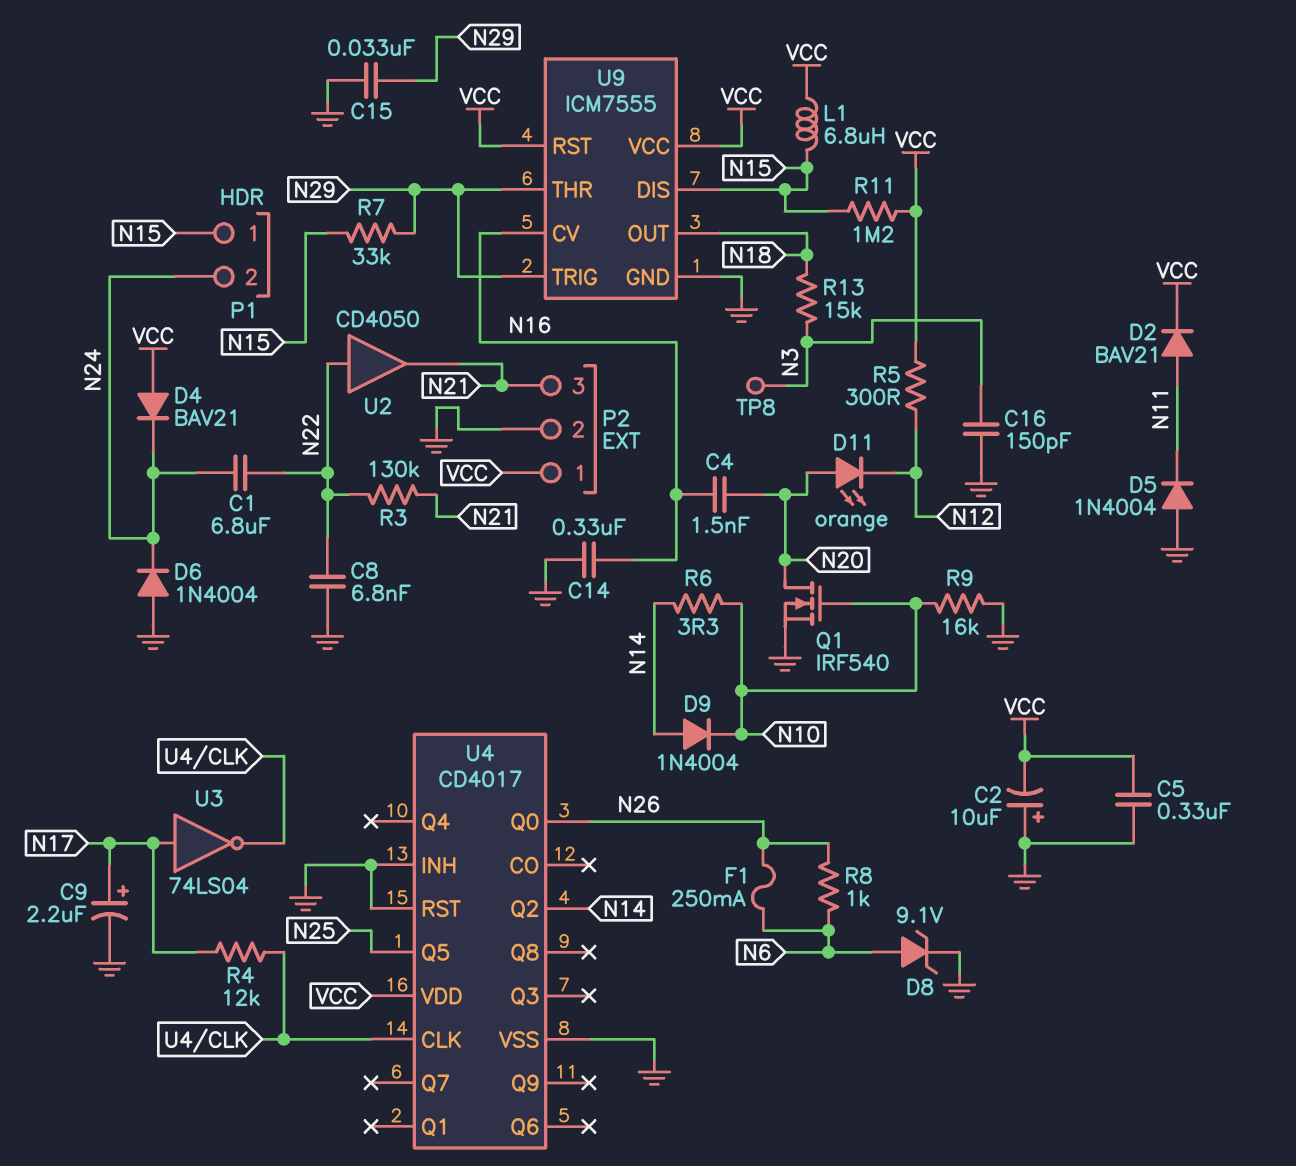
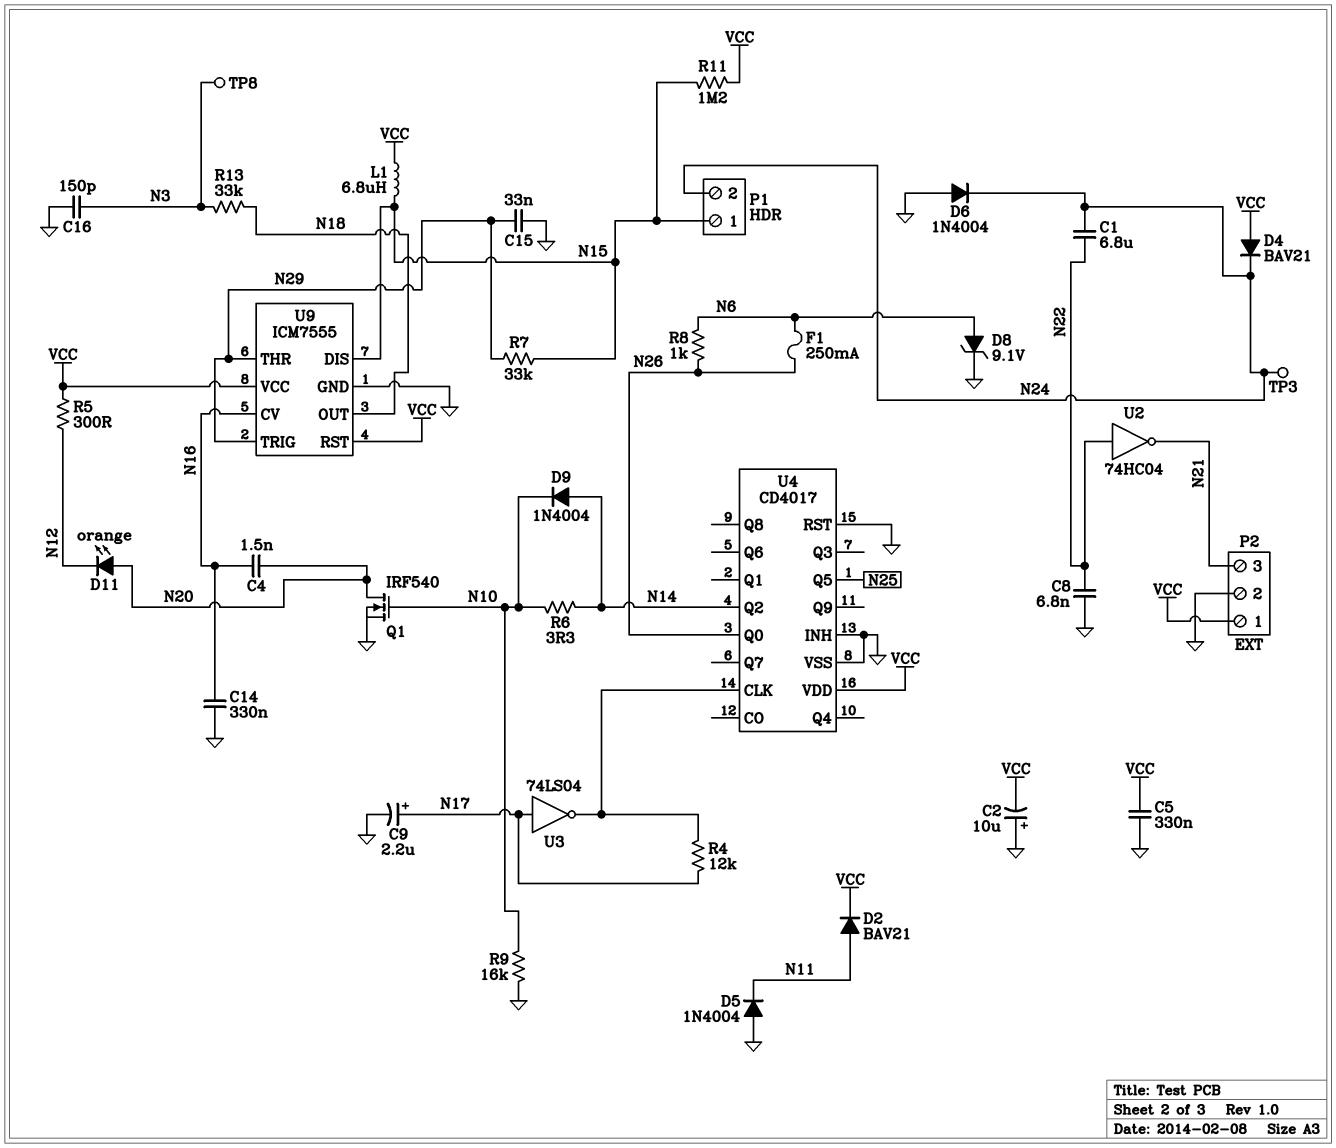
R3: 130k (N21, N22) -> none
R13: 15k (N3, N18) -> 33k (N3, N18)
TP3: none -> test point (N24)
U2: buffer CD4050 (in N22, out N21) -> NOT 74HC04 (in N22, out N21)

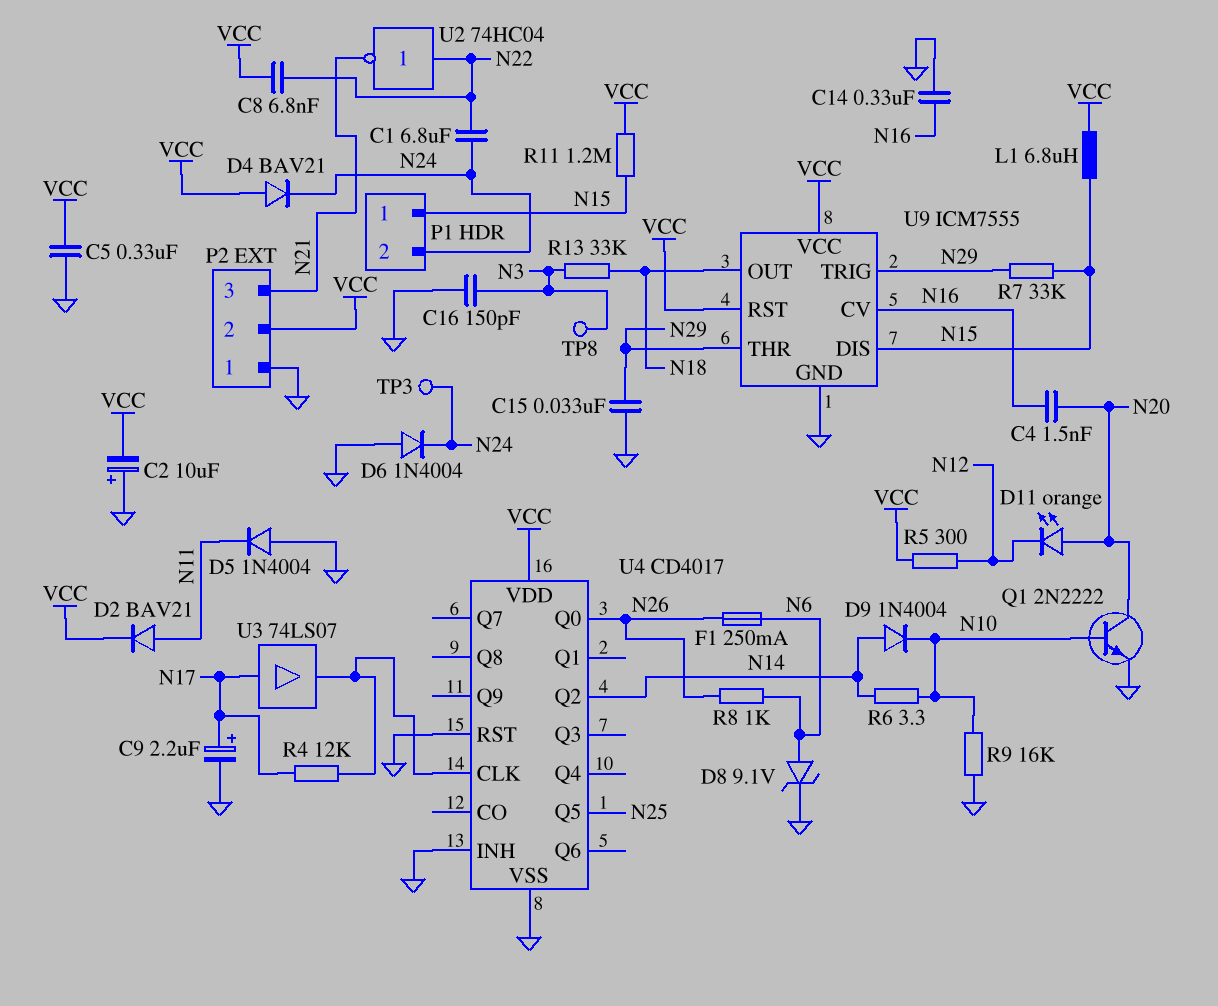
C8: 6.8nF (GND, N22) -> 6.8nF (N22, VCC)
P2 pin 1: VCC -> GND
P2 pin 2: GND -> VCC
Q1: NMOS IRF540 (G N10, D N20, S GND) -> NPN 2N2222 (B N10, C N20, E GND)
U3: NOT 74LS04 (in N17, out U4/CLK) -> buffer 74LS07 (in N17, out U4/CLK)

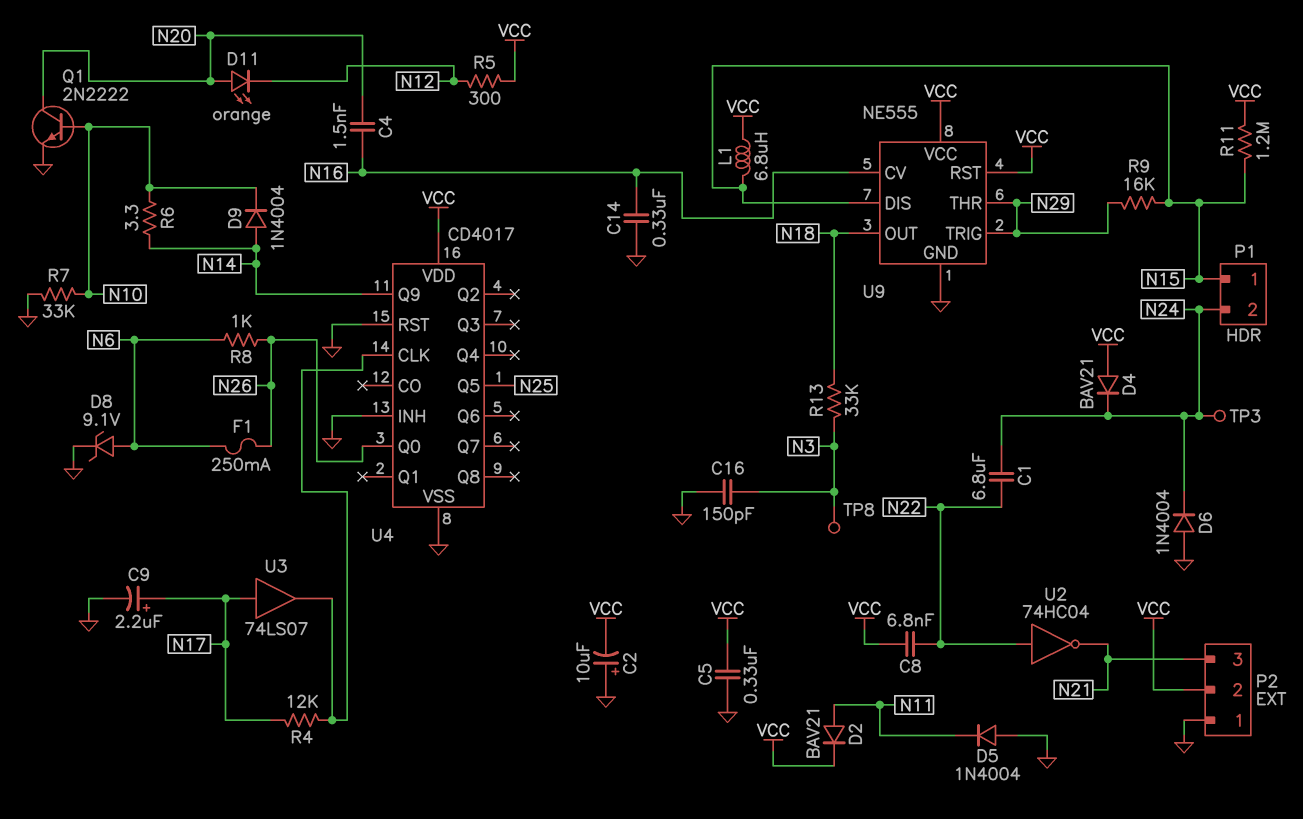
C15: 33nF (GND, N29) -> none
R7: 33k (N15, N29) -> 33k (GND, N10)
R9: 16k (GND, N10) -> 16k (N15, N29)
U4 pin Q2: N14 -> none
U4 pin Q9: none -> N14
U9: ICM7555 -> NE555

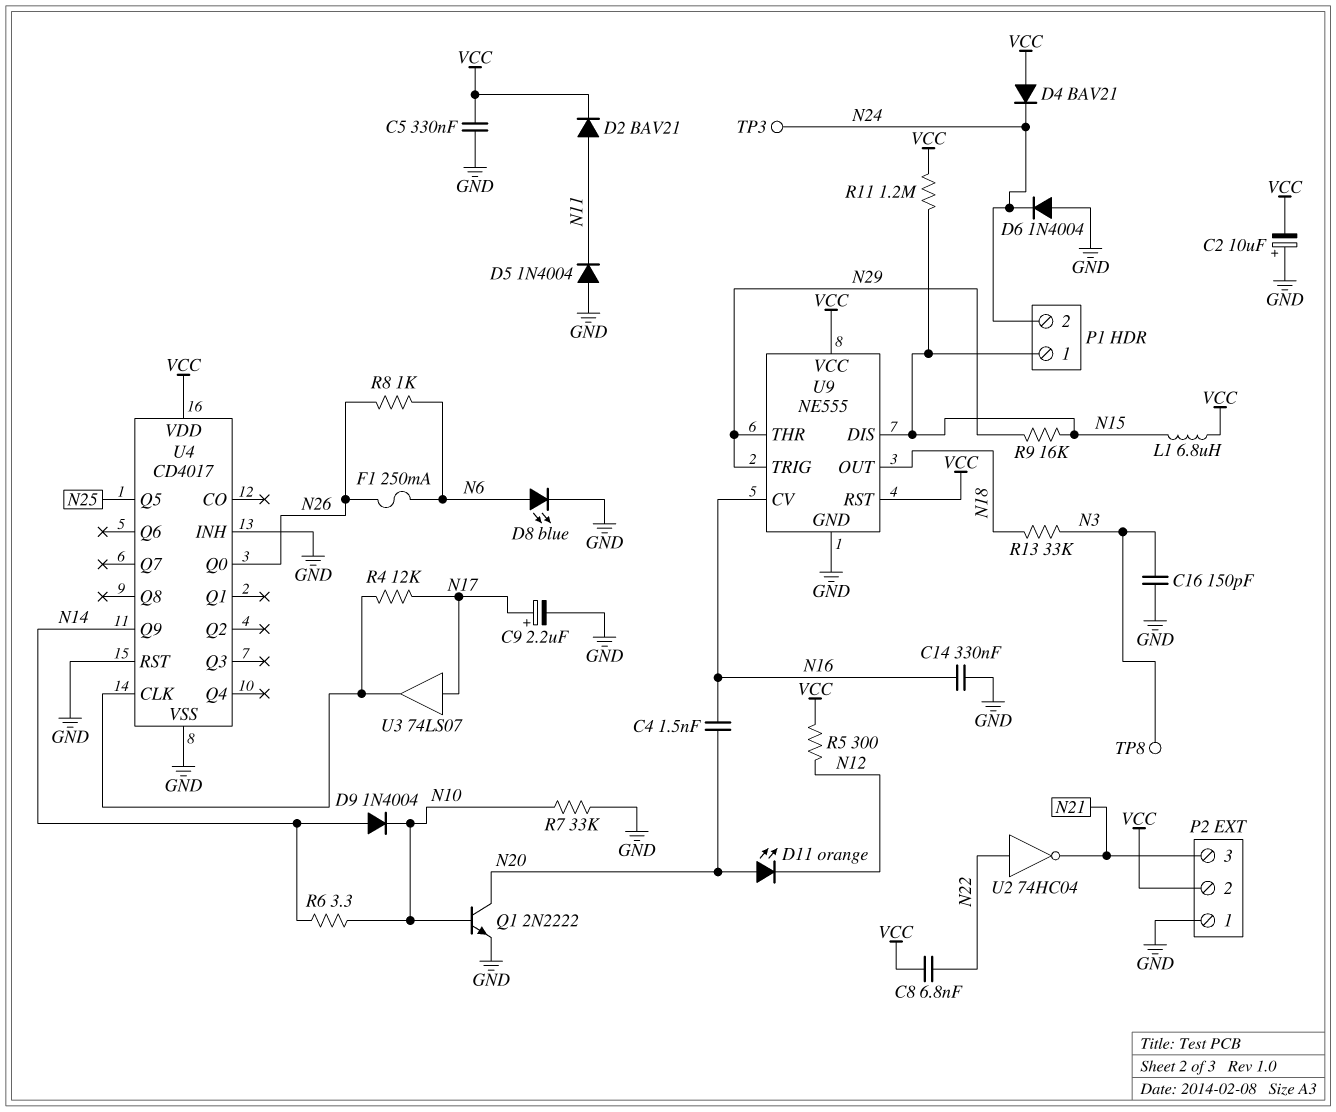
C1: 6.8uF (N22, N24) -> none
D8: zener 9.1V (A N6, K GND) -> LED blue (A N6, K GND)

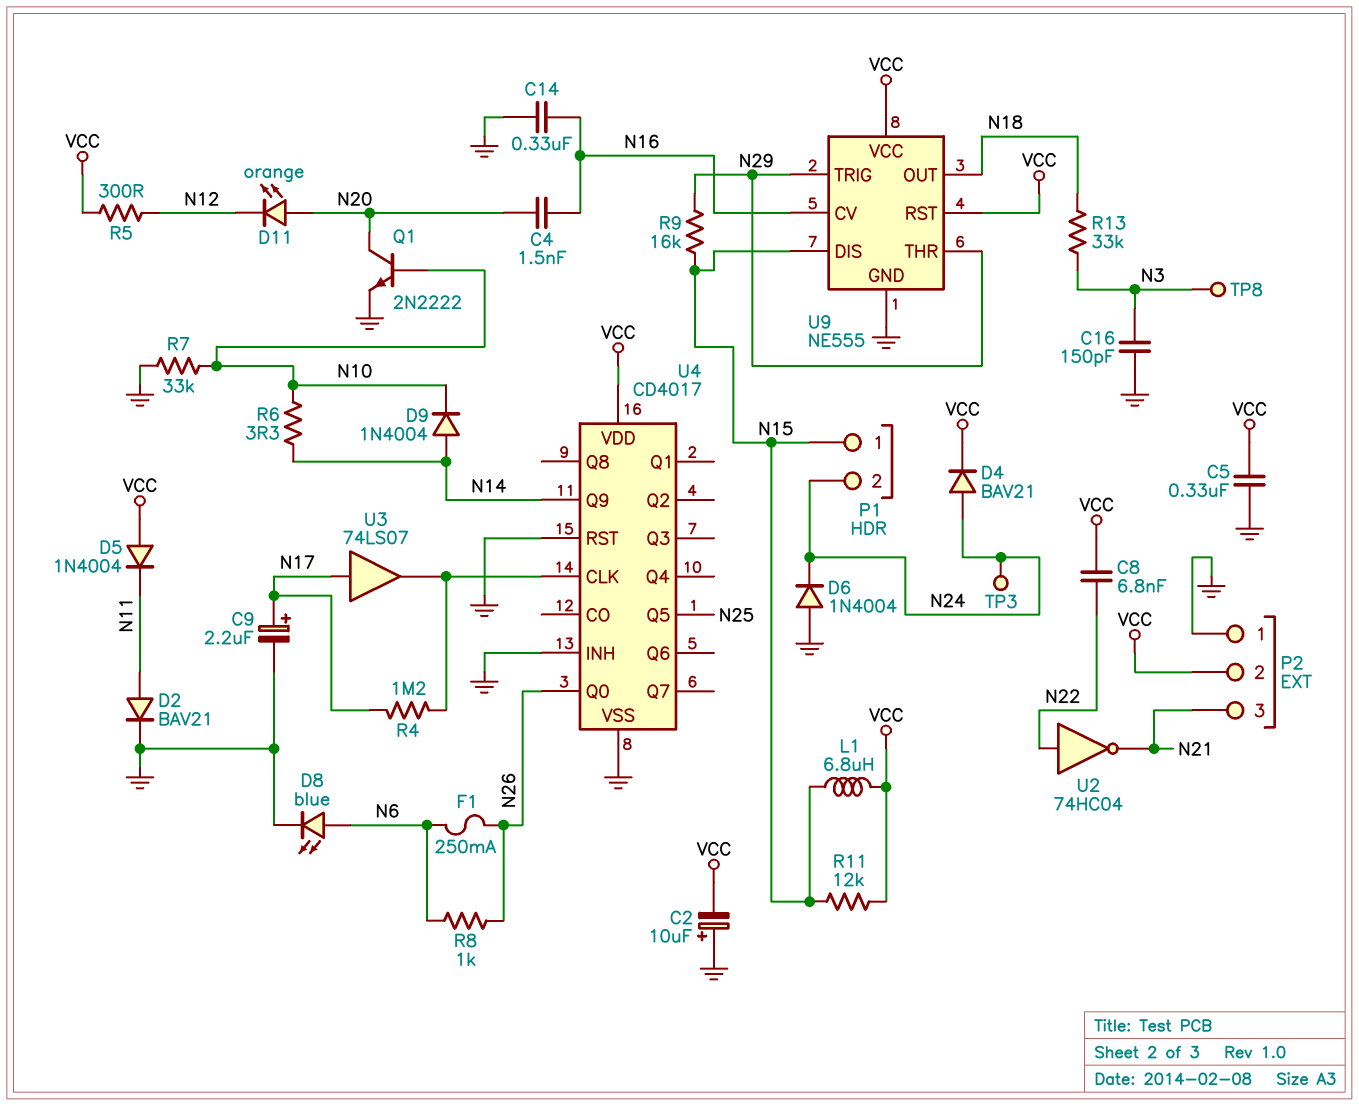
D2: diode BAV21 (A N11, K VCC) -> diode BAV21 (A N11, K GND)
D4: diode BAV21 (A VCC, K N24) -> diode BAV21 (A N24, K VCC)
D5: diode 1N4004 (A GND, K N11) -> diode 1N4004 (A VCC, K N11)
R4: 12k (N17, U4/CLK) -> 1.2M (N17, U4/CLK)
R11: 1.2M (N15, VCC) -> 12k (N15, VCC)

